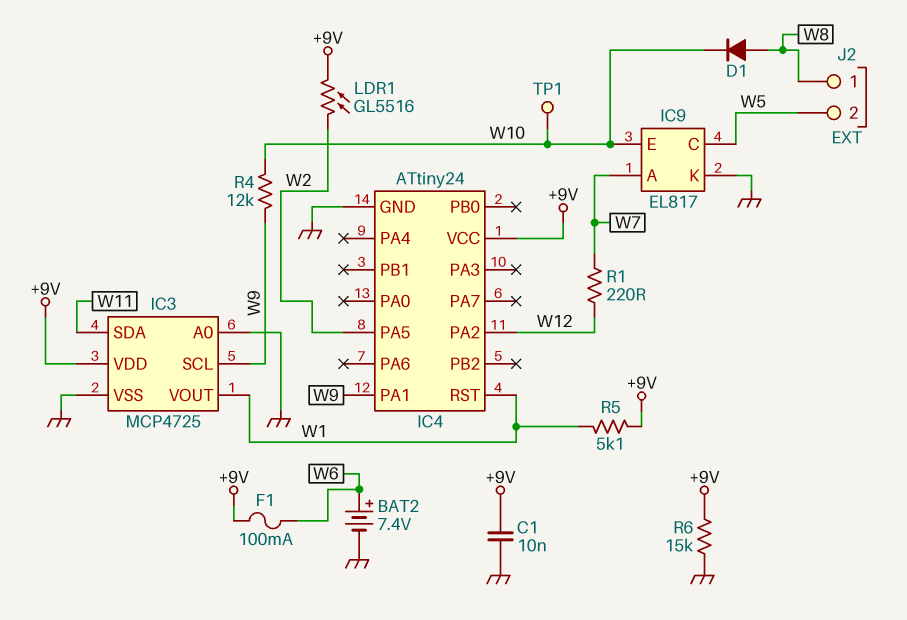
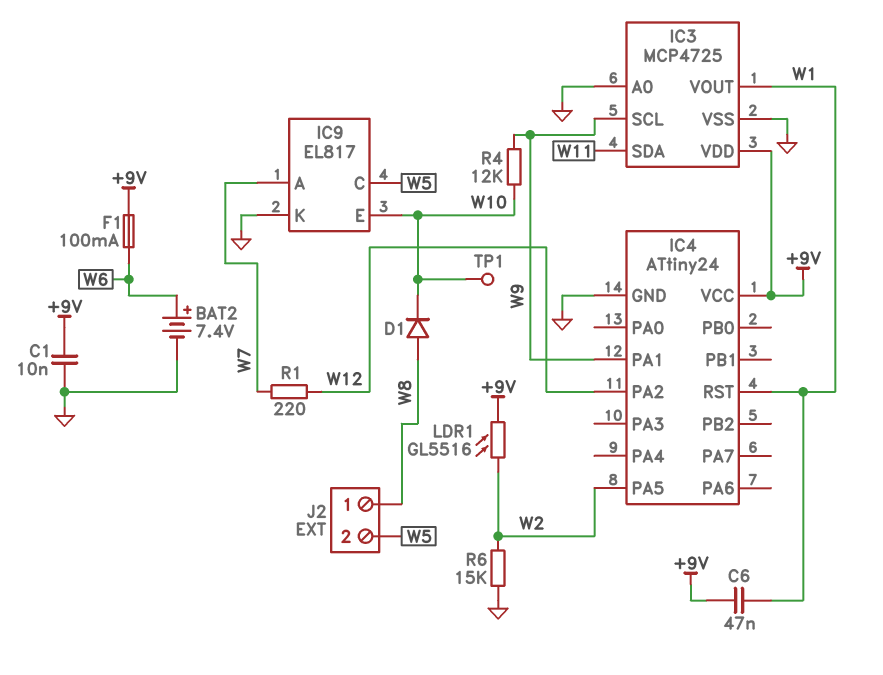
C6: none -> 47nF (+9V, W1)
R5: 5.1k (+9V, W1) -> none
R6: 15k (+9V, GND) -> 15k (GND, W2)

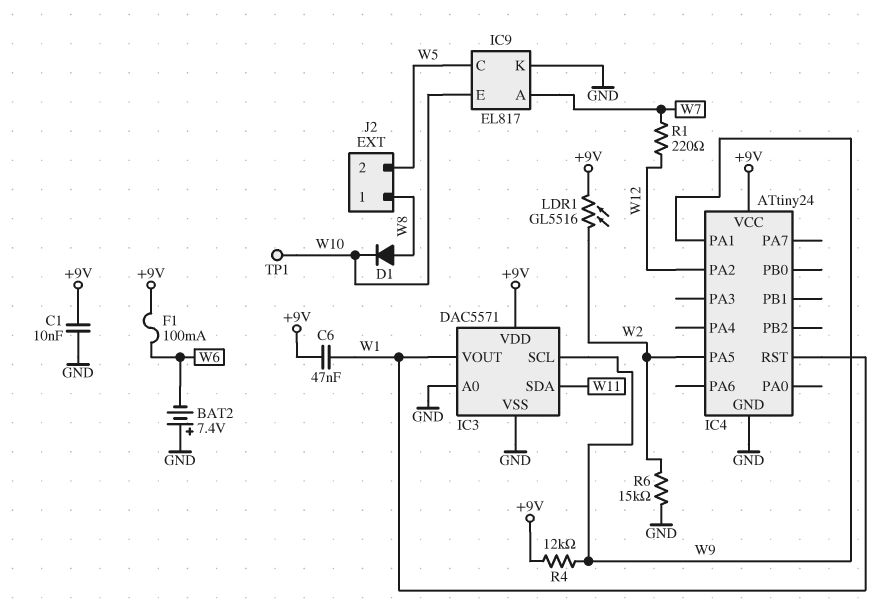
BAT2: 7.4V (plus W6, minus GND) -> 7.4V (plus GND, minus W6)
IC3: MCP4725 -> DAC5571
R4: 12k (W9, W10) -> 12k (+9V, W9)

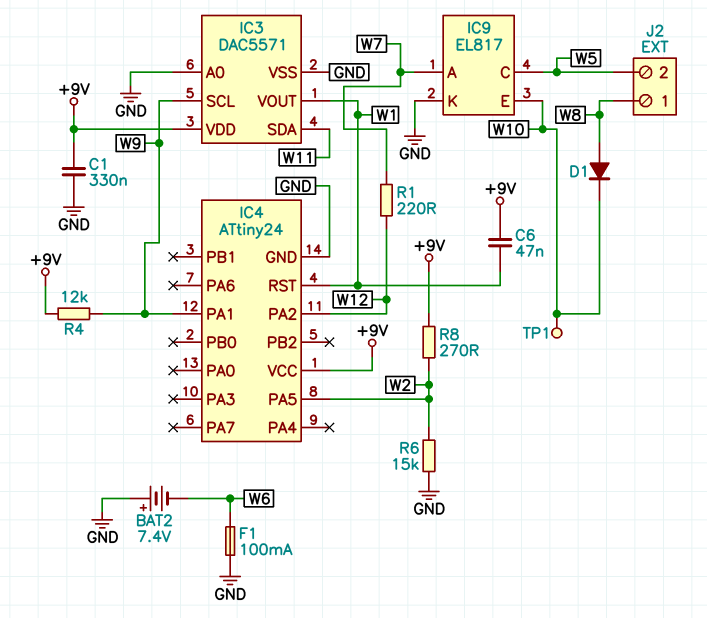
C1: 10nF (+9V, GND) -> 330nF (+9V, GND)
F1: 100mA (+9V, W6) -> 100mA (GND, W6)
LDR1: GL5516 (+9V, W2) -> none
R8: none -> 270 (+9V, W2)

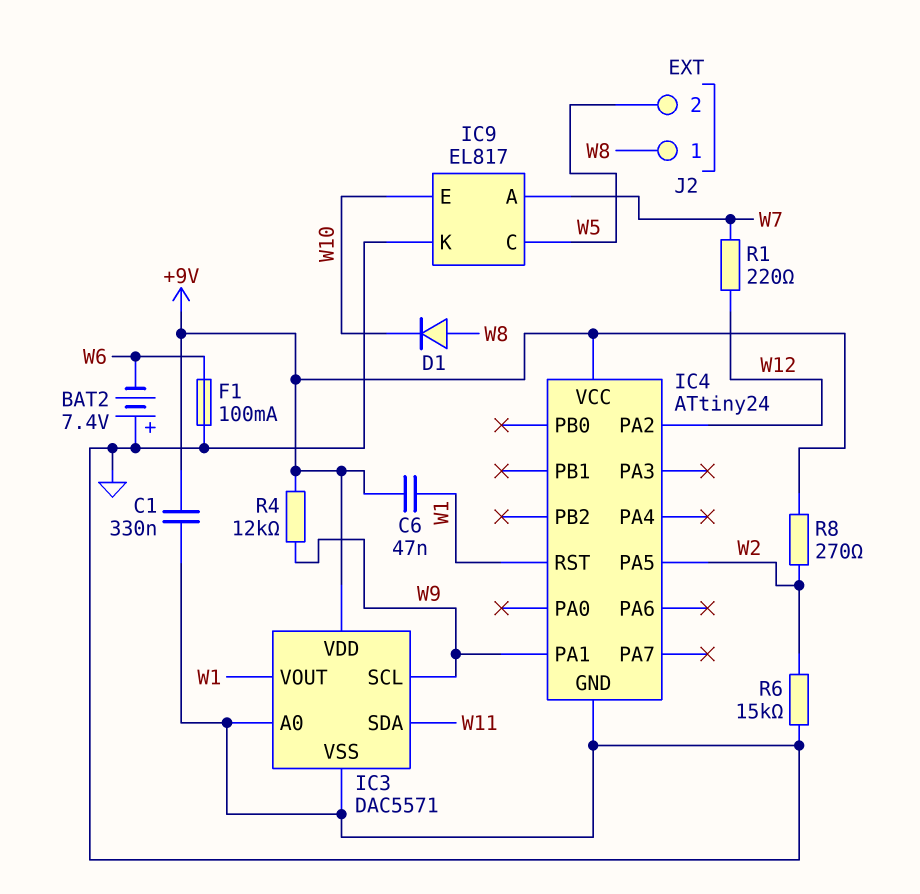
TP1: test point (W10) -> none

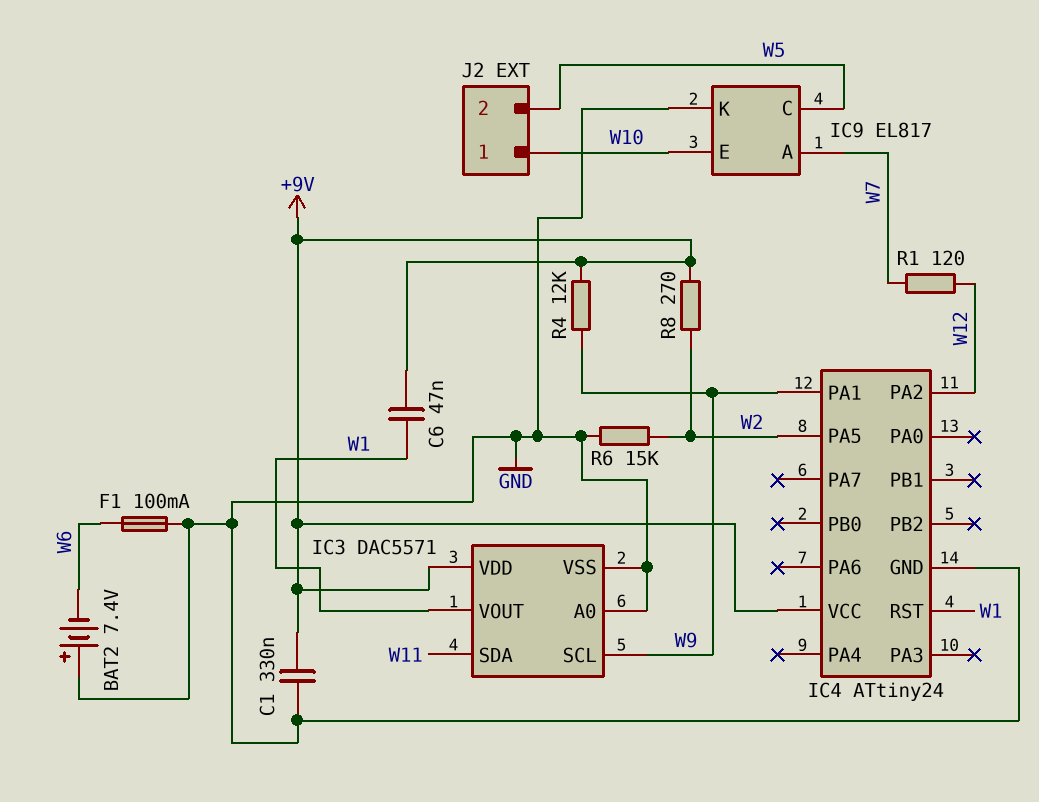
D1: diode (A W8, K W10) -> none
J2 pin 1: W8 -> W10
R1: 220 (W7, W12) -> 120 (W7, W12)

